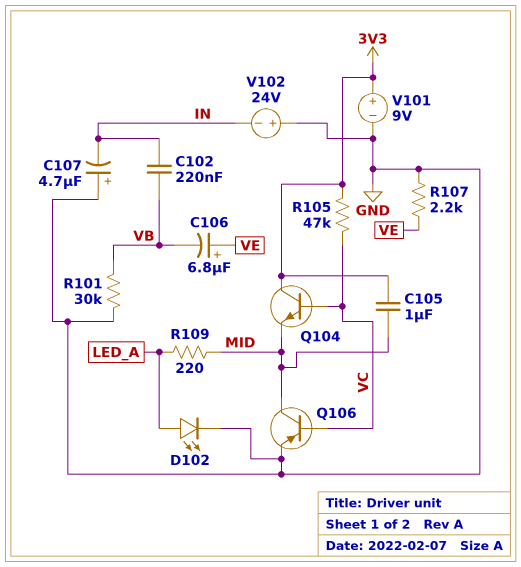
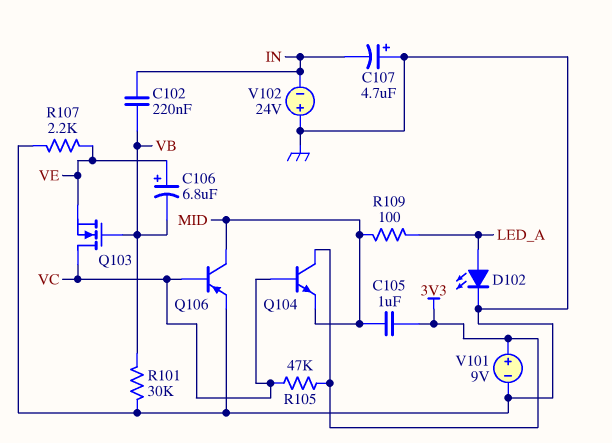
Q103: none -> NMOS (G VB, D VC, S VE)
R109: 220 (LED_A, MID) -> 100 (LED_A, MID)

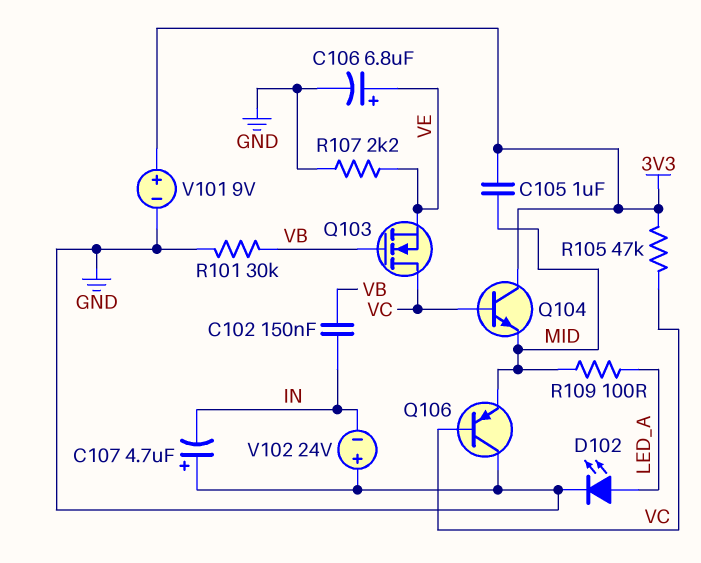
C102: 220nF (IN, VB) -> 150nF (IN, VB)
C106: 6.8uF (plus VE, minus VB) -> 6.8uF (plus VE, minus GND)
Q106: PNP (B VC, C MID, E GND) -> PNP (B VC, C GND, E MID)

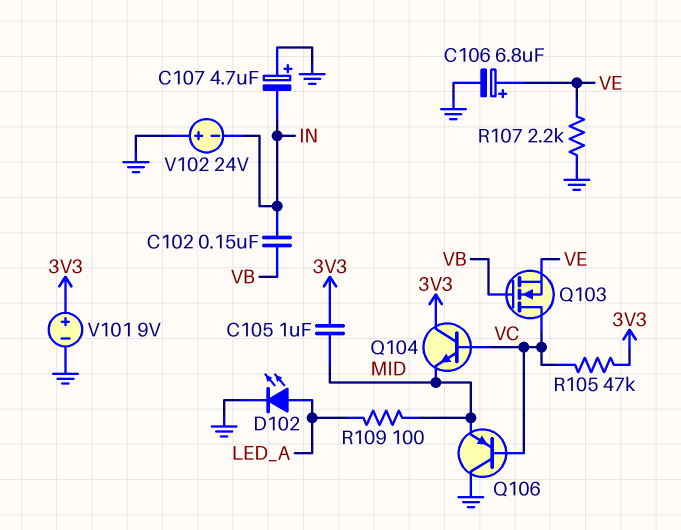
R101: 30k (GND, VB) -> none

